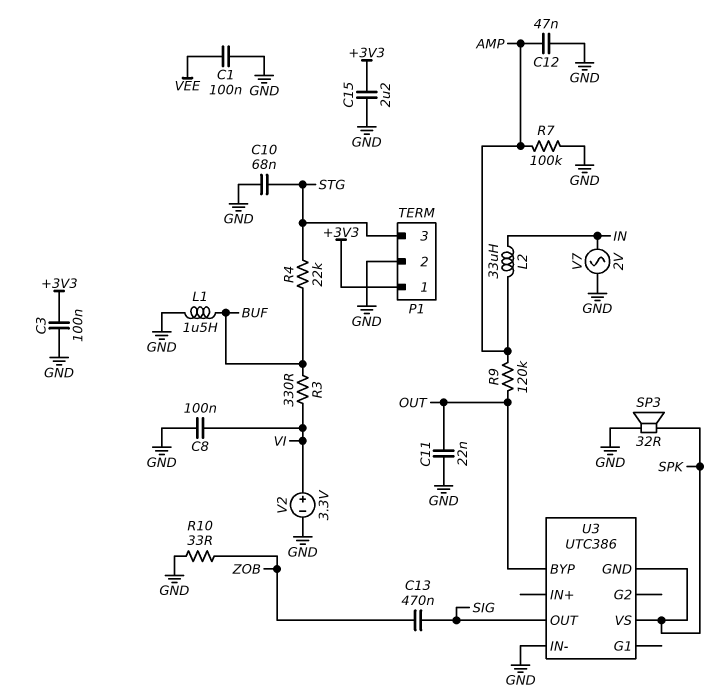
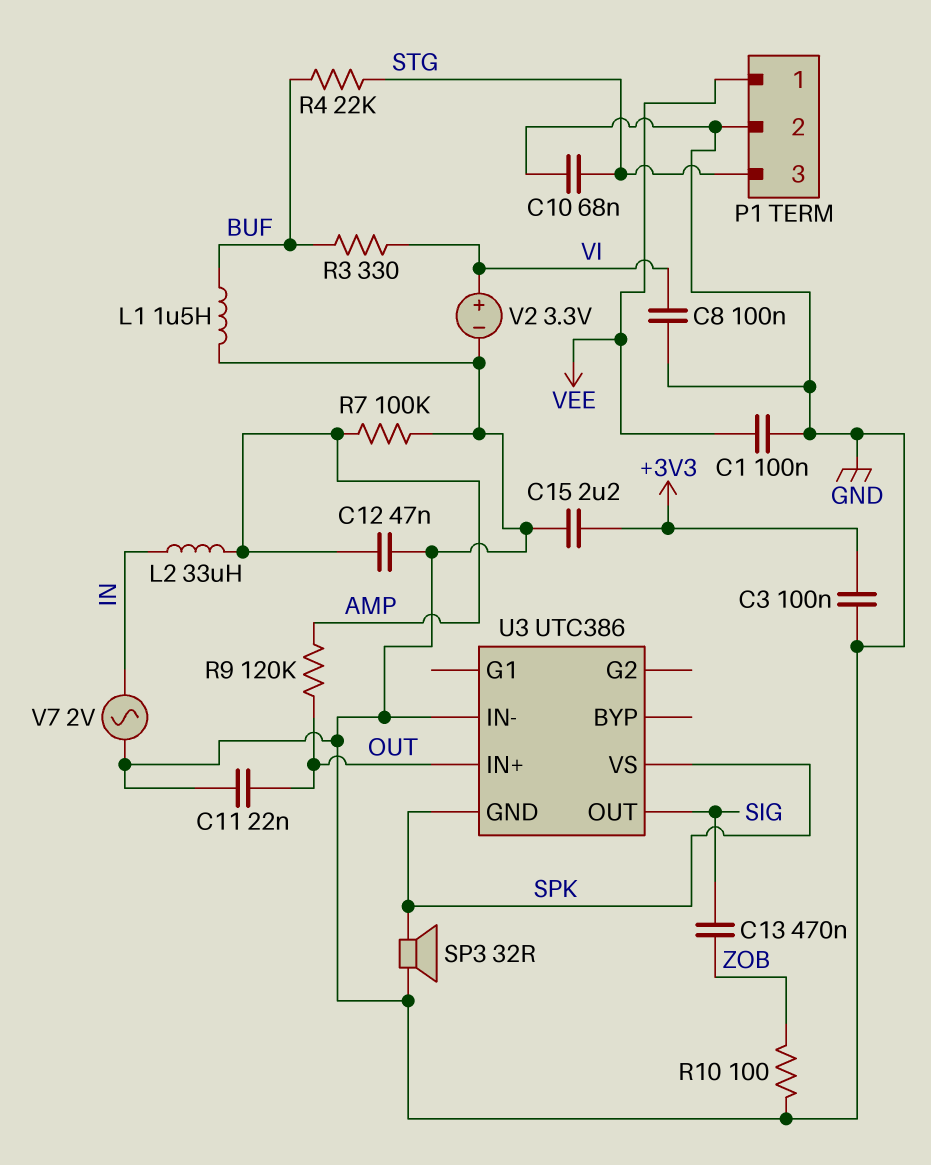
P1 pin 1: +3V3 -> VEE
R10: 33 (GND, ZOB) -> 100 (GND, ZOB)
U3 pin BYP: OUT -> none
U3 pin IN+: none -> OUT

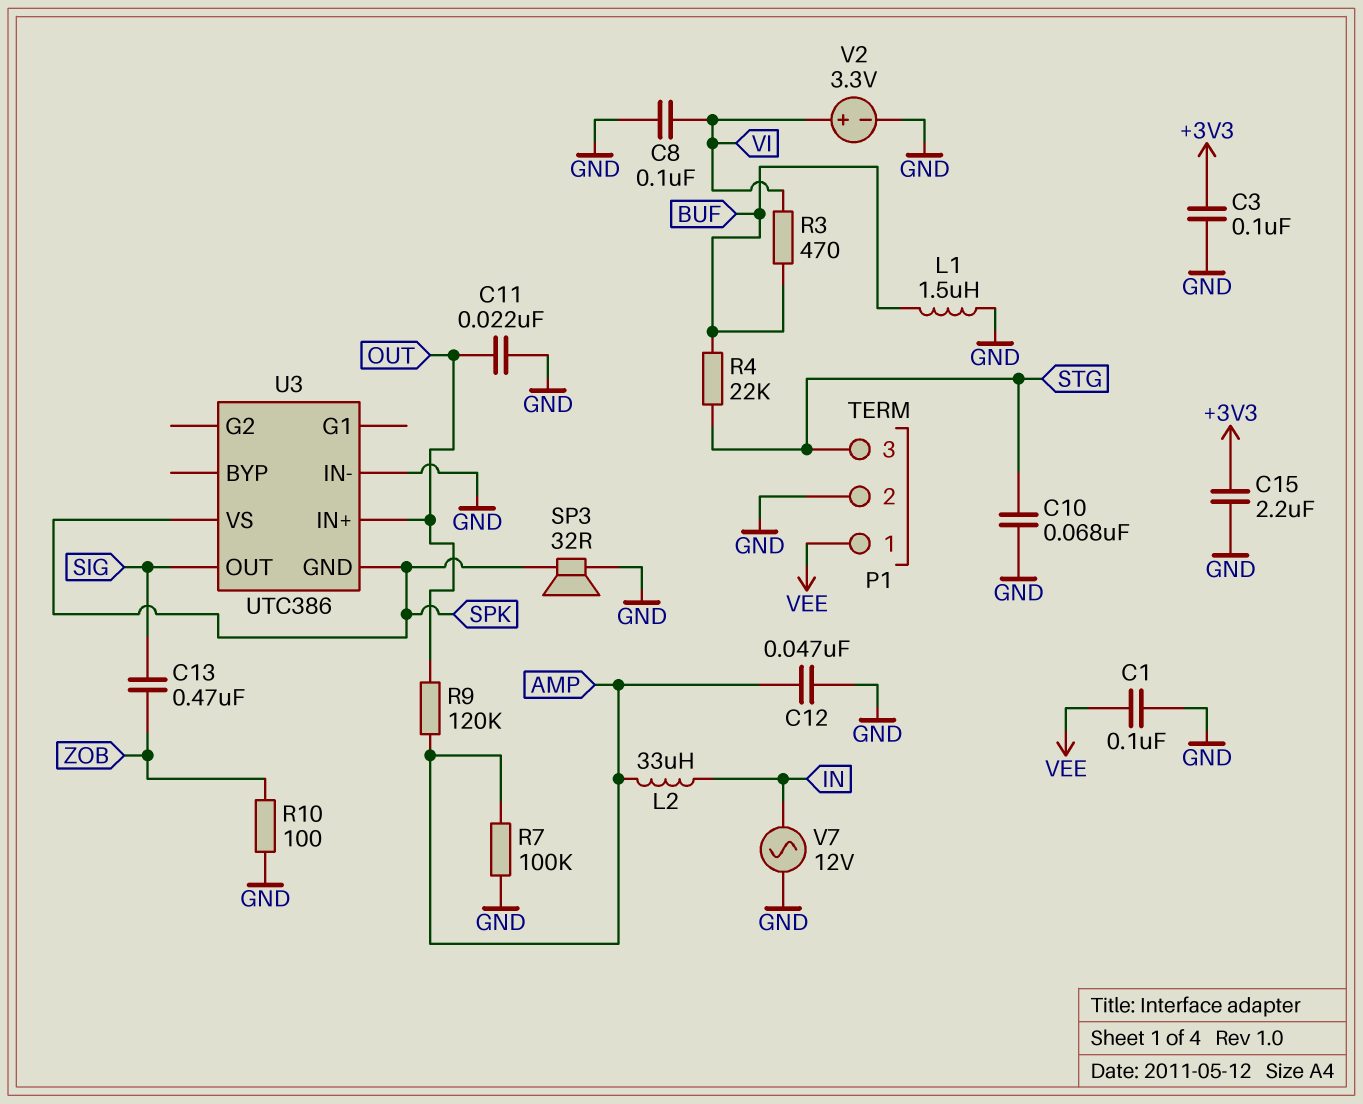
R3: 330 (BUF, VI) -> 470 (BUF, VI)
V7: AC 2V (GND, IN) -> AC 12V (GND, IN)

